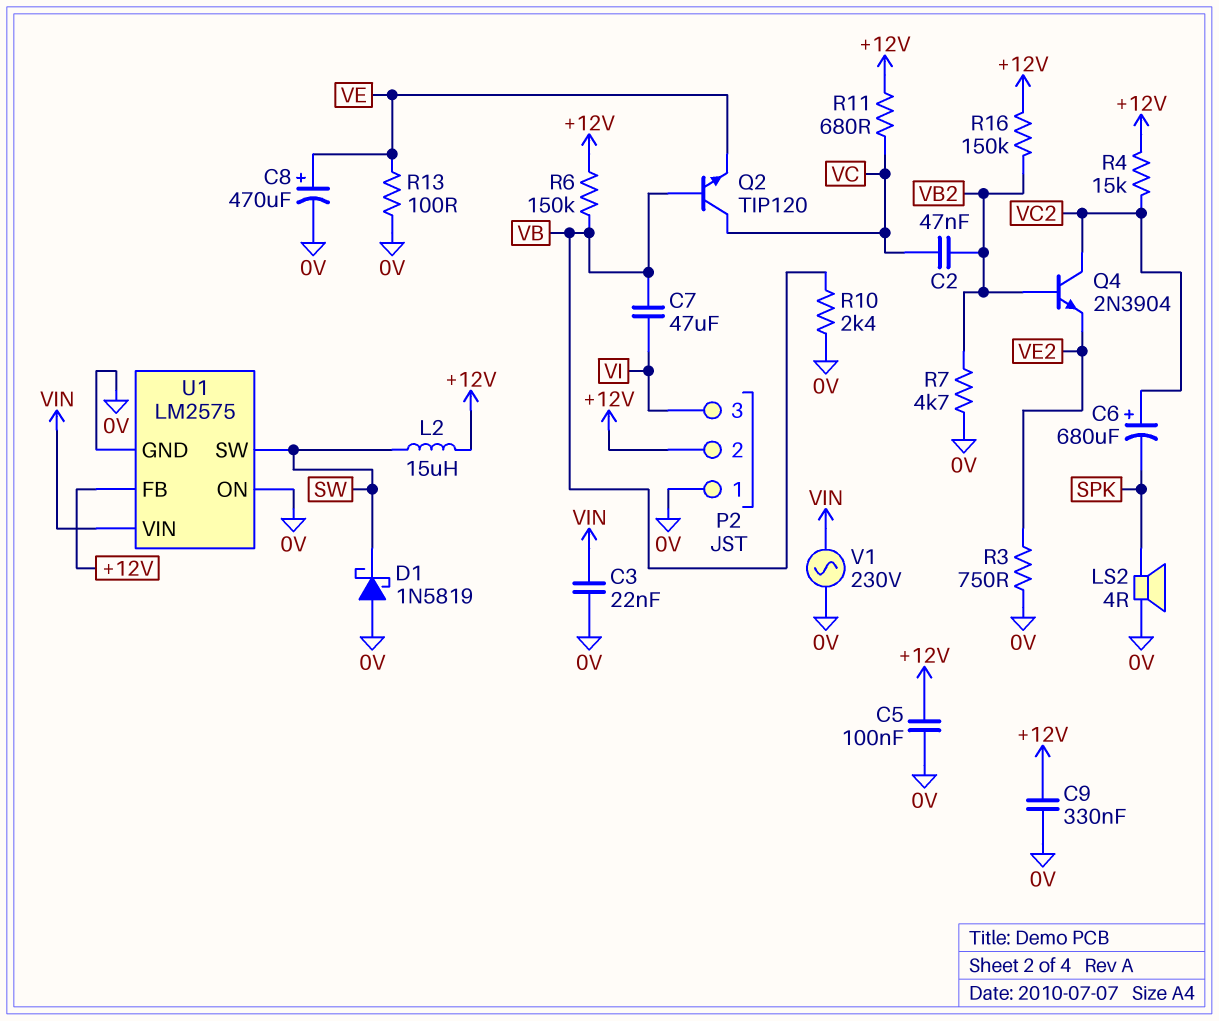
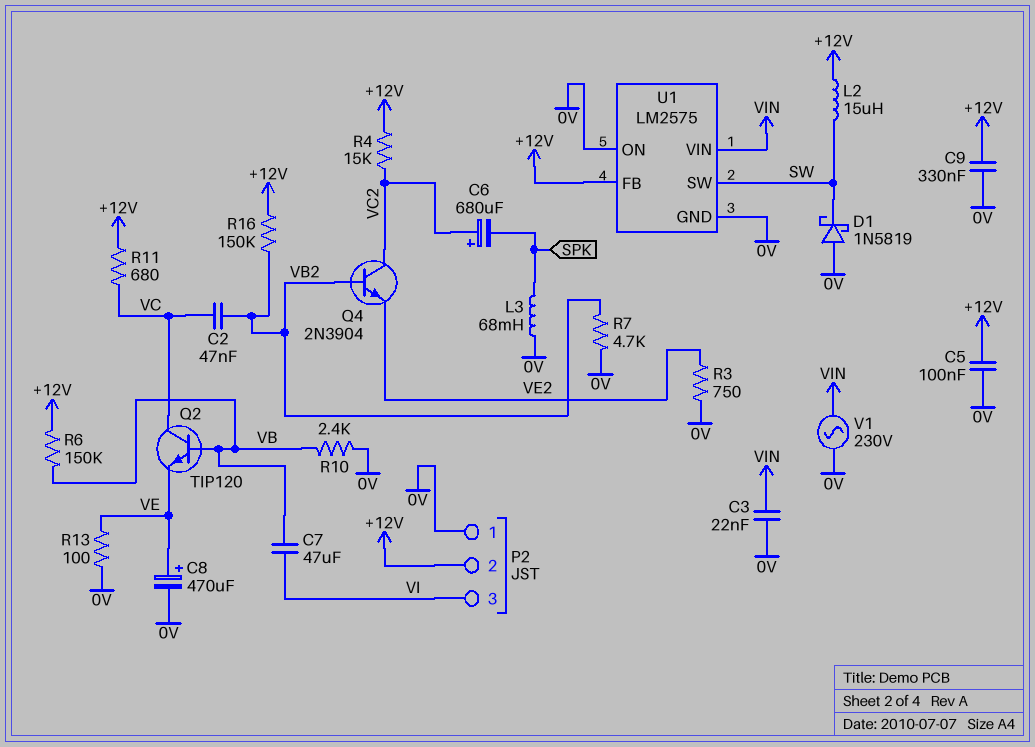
L3: none -> 68mH (0V, SPK)
LS2: speaker 4R (0V, SPK) -> none

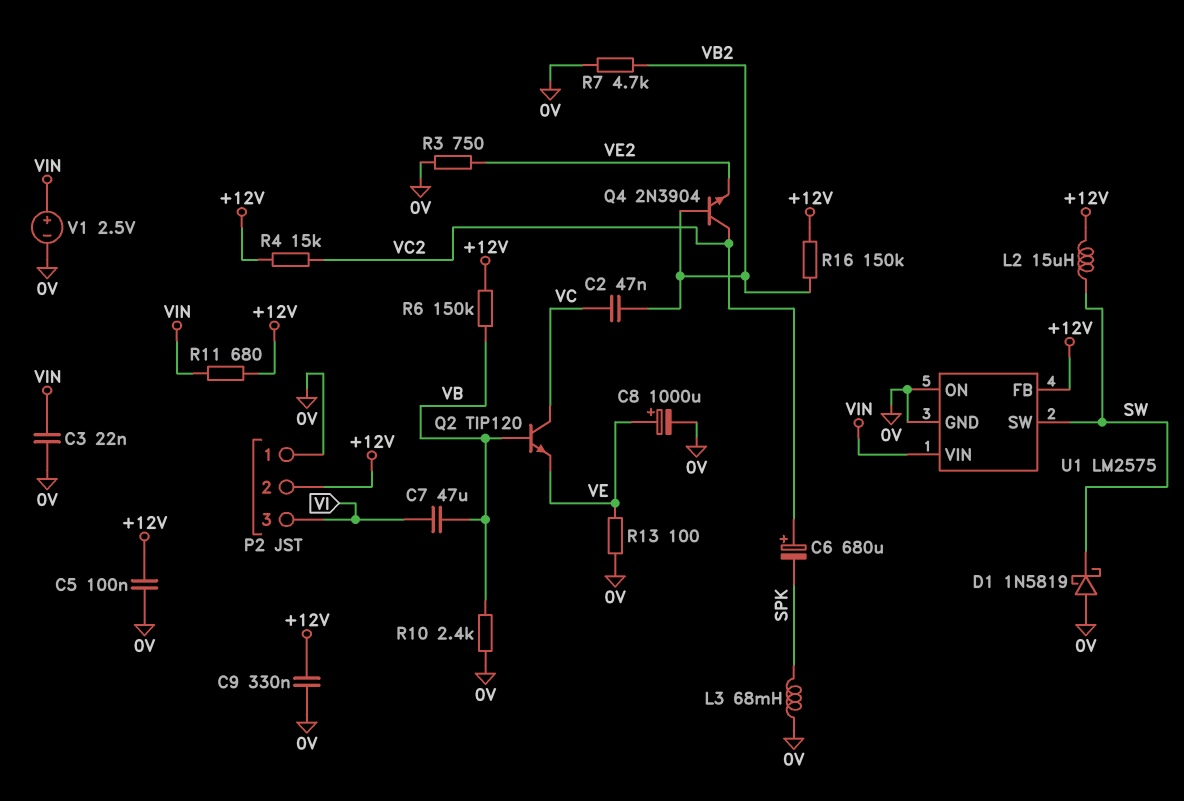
C8: 470uF (plus VE, minus 0V) -> 1000uF (plus VE, minus 0V)
R11: 680 (+12V, VC) -> 680 (+12V, VIN)
V1: AC 230V (0V, VIN) -> 2.5V (plus VIN, minus 0V)

